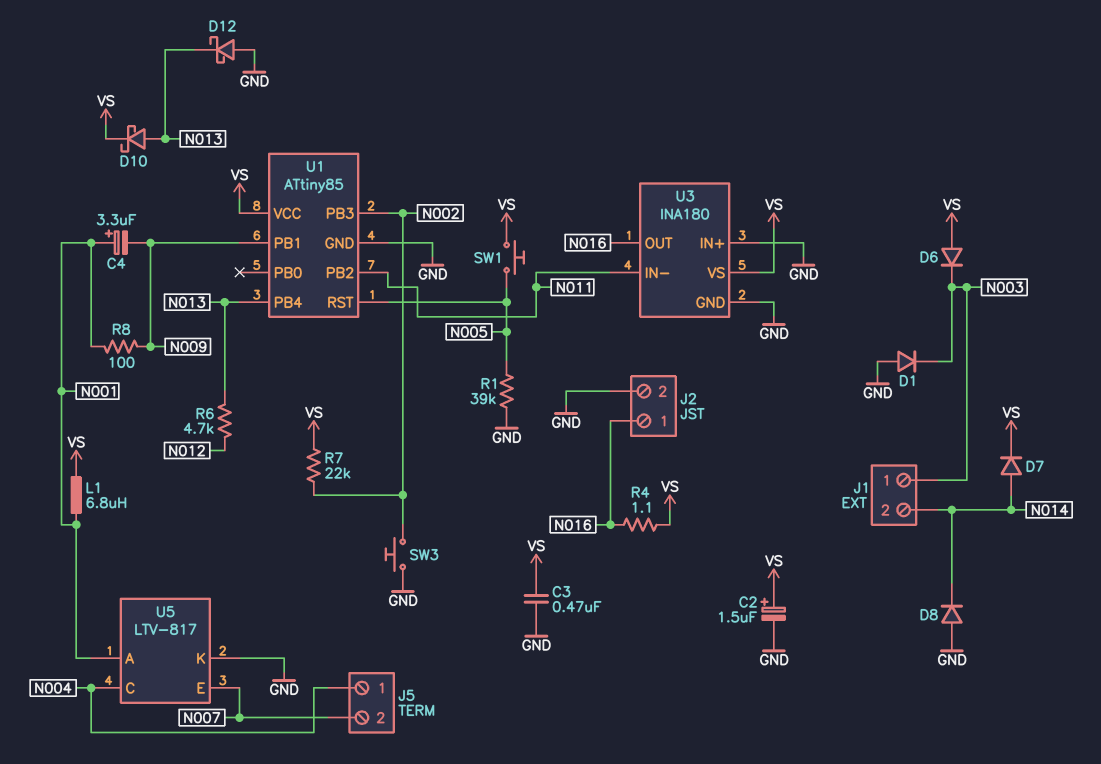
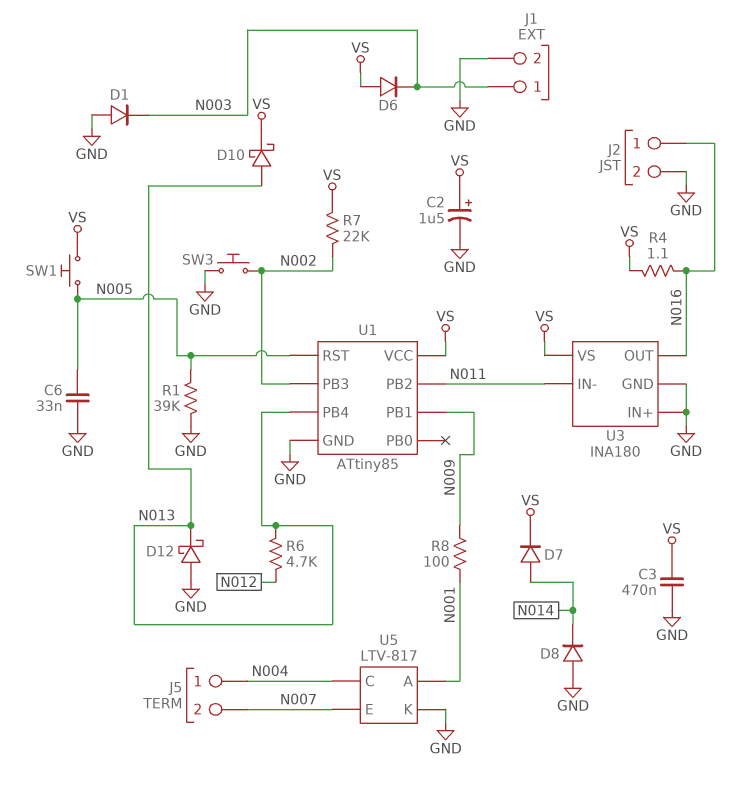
C4: 3.3uF (plus N001, minus N009) -> none
C6: none -> 33nF (GND, N005)
J1 pin 2: N014 -> GND
L1: 6.8uH (N001, VS) -> none

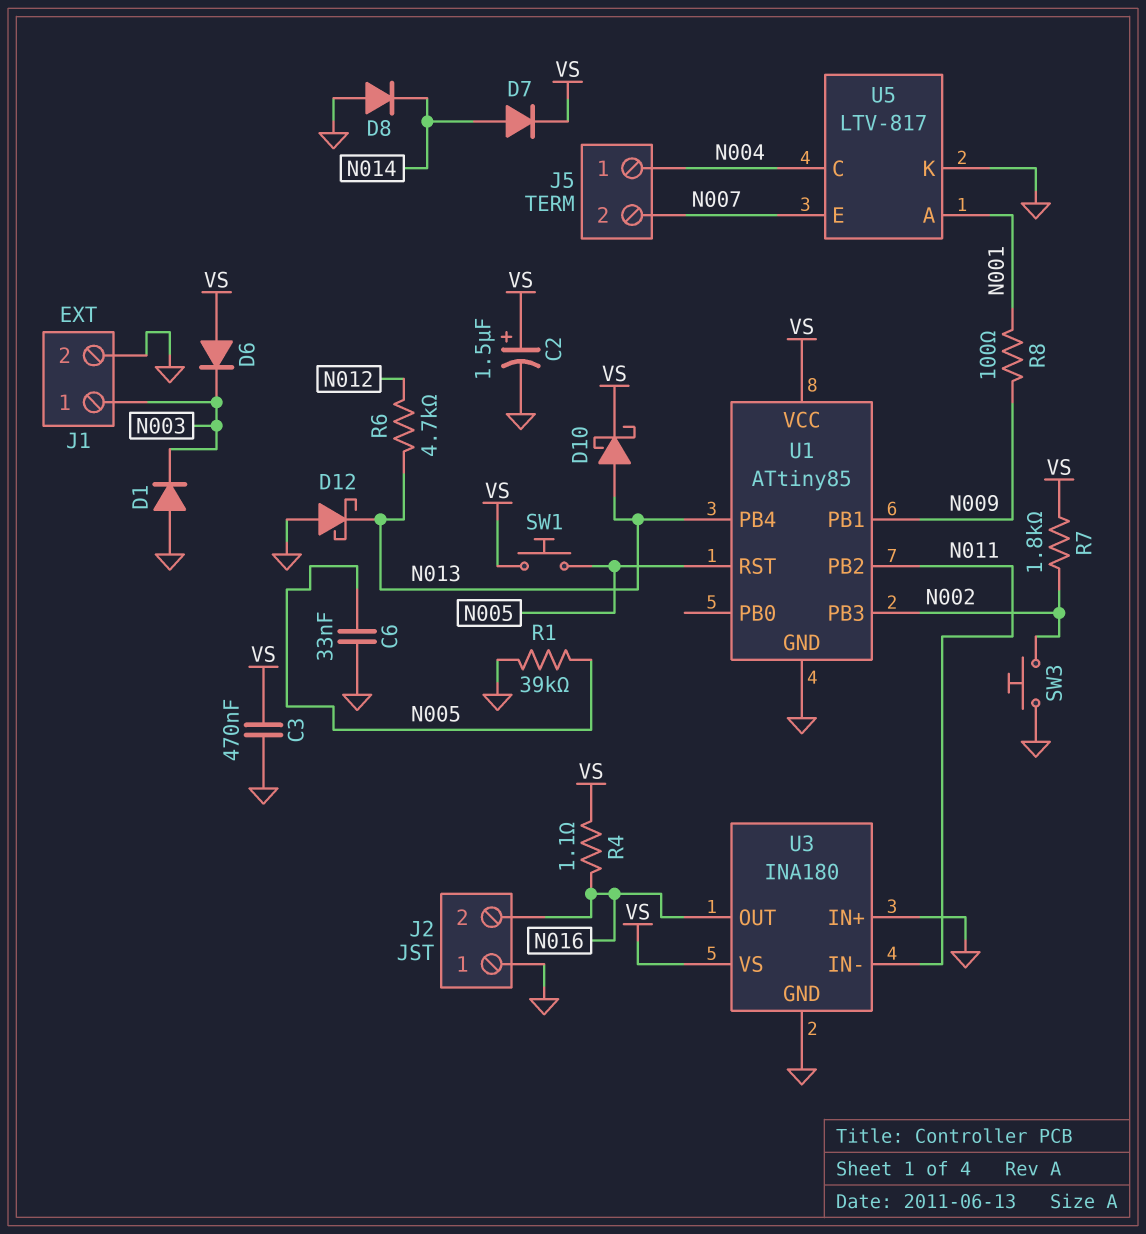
J2 pin 1: N016 -> GND
J2 pin 2: GND -> N016
R7: 22k (N002, VS) -> 1.8k (N002, VS)

